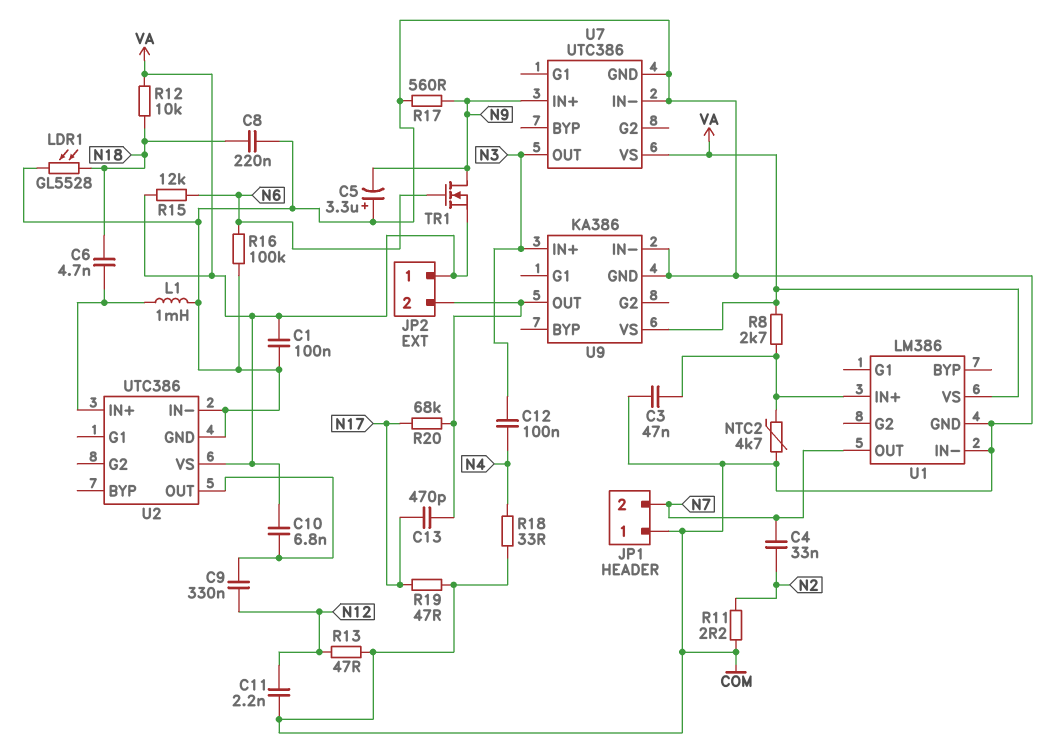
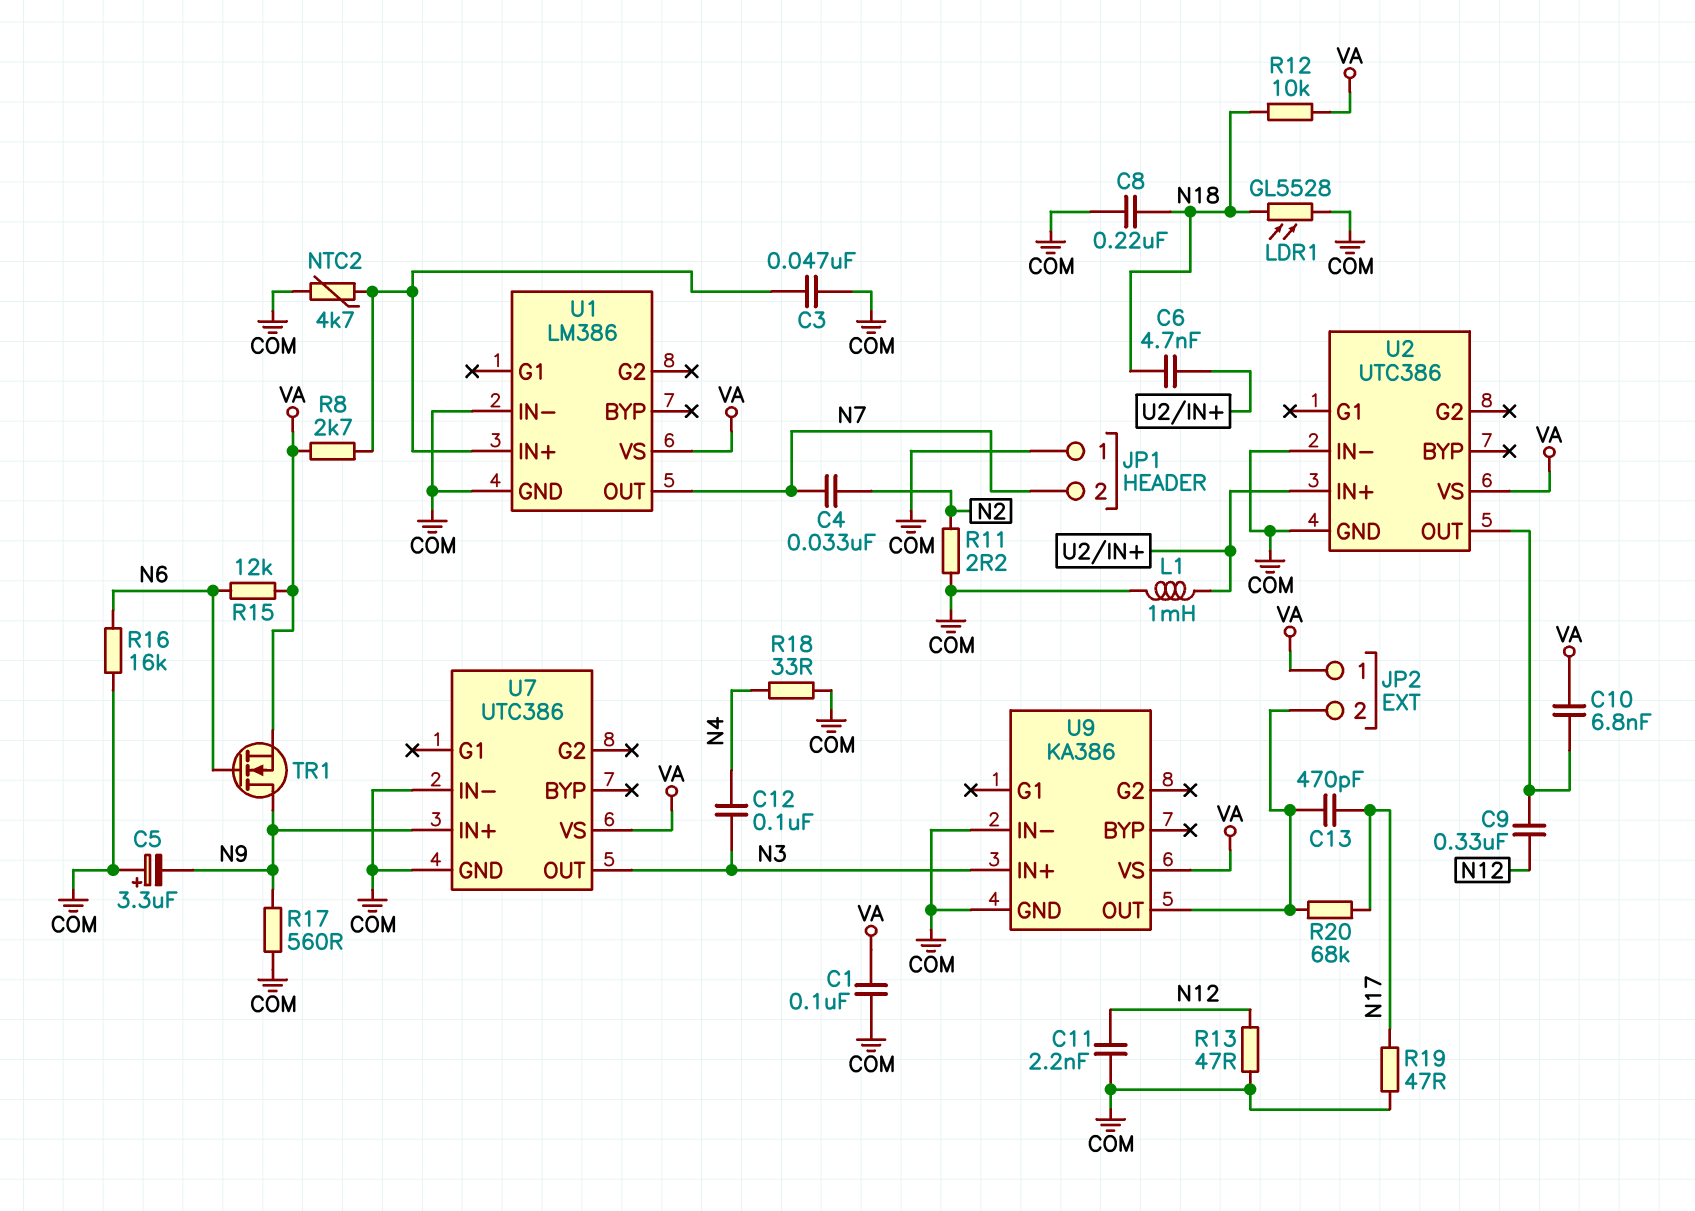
R16: 100k (COM, N6) -> 16k (COM, N6)

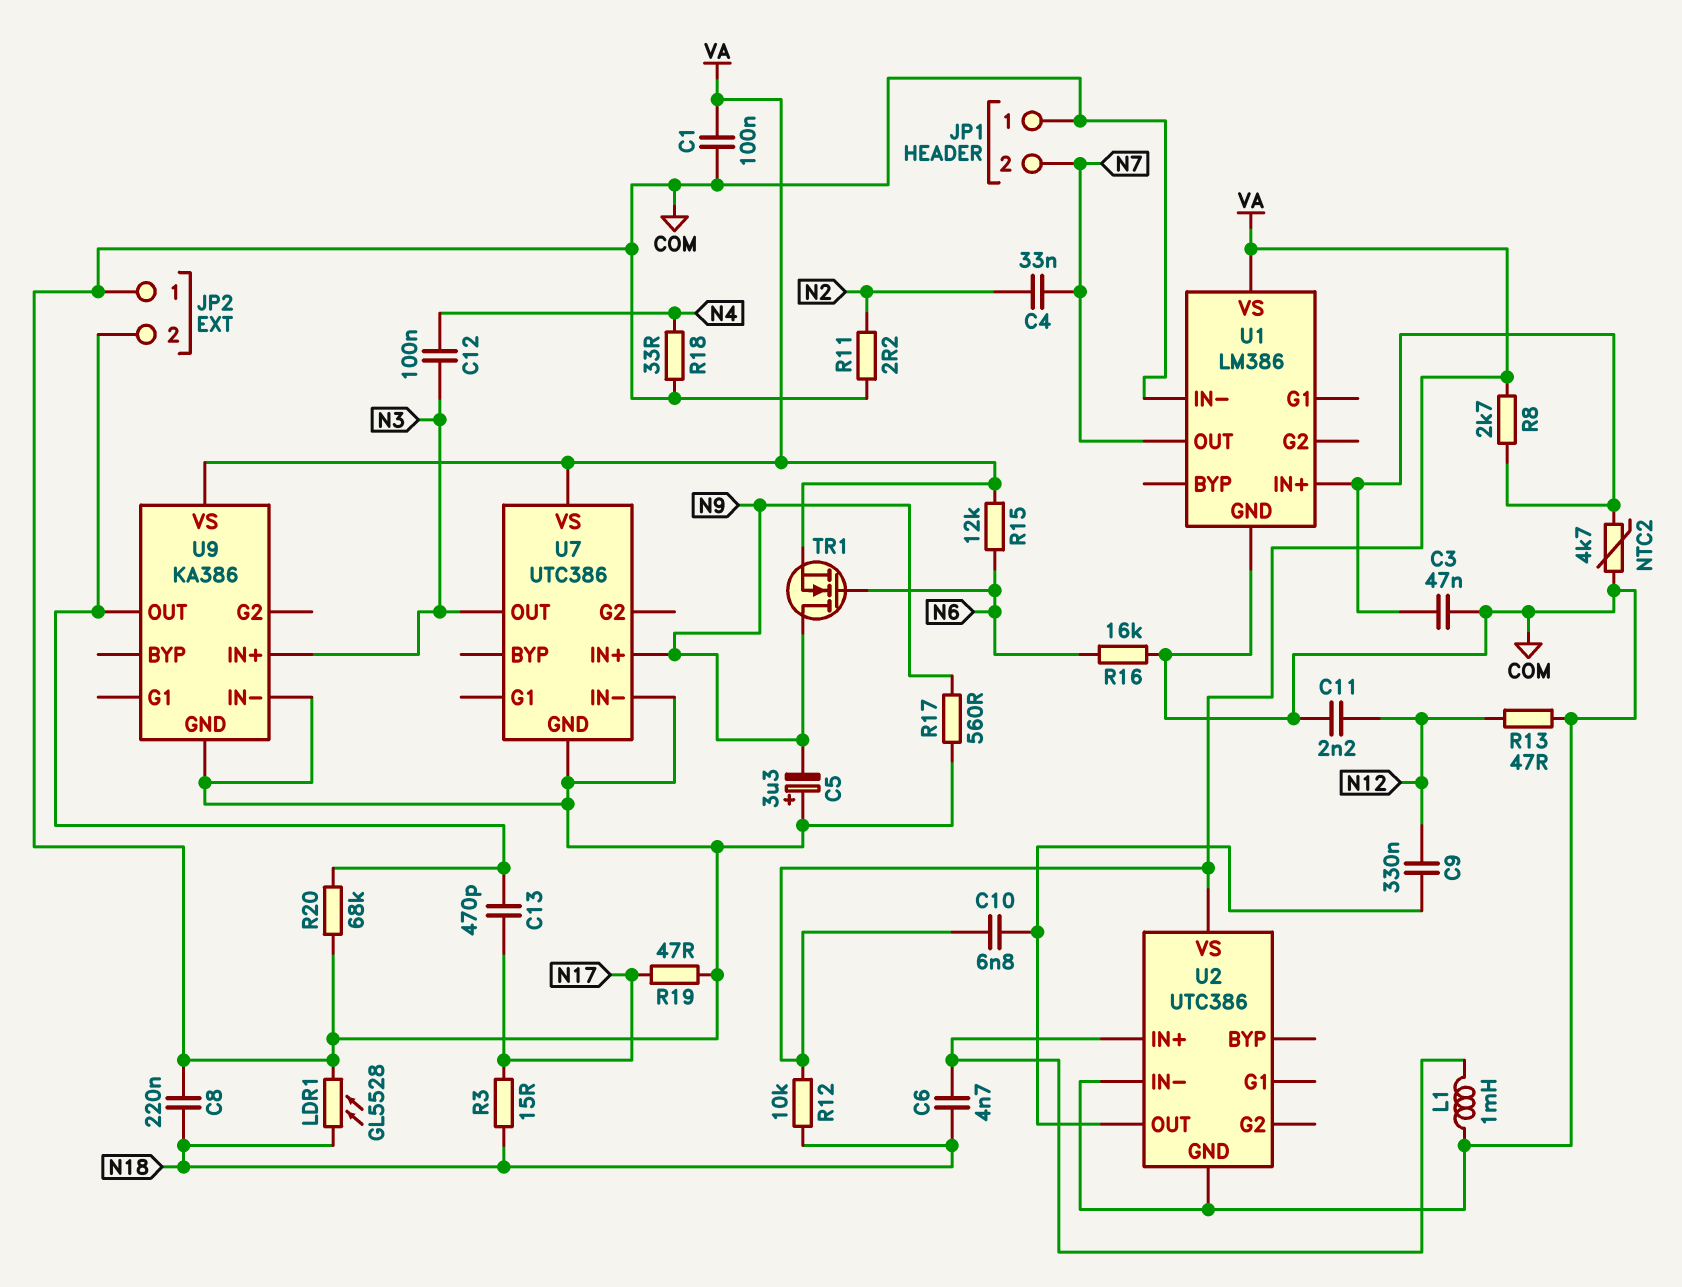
JP2 pin 1: VA -> COM
R3: none -> 15 (N17, N18)
R20: 68k (JP2/2, N17) -> 68k (COM, JP2/2)

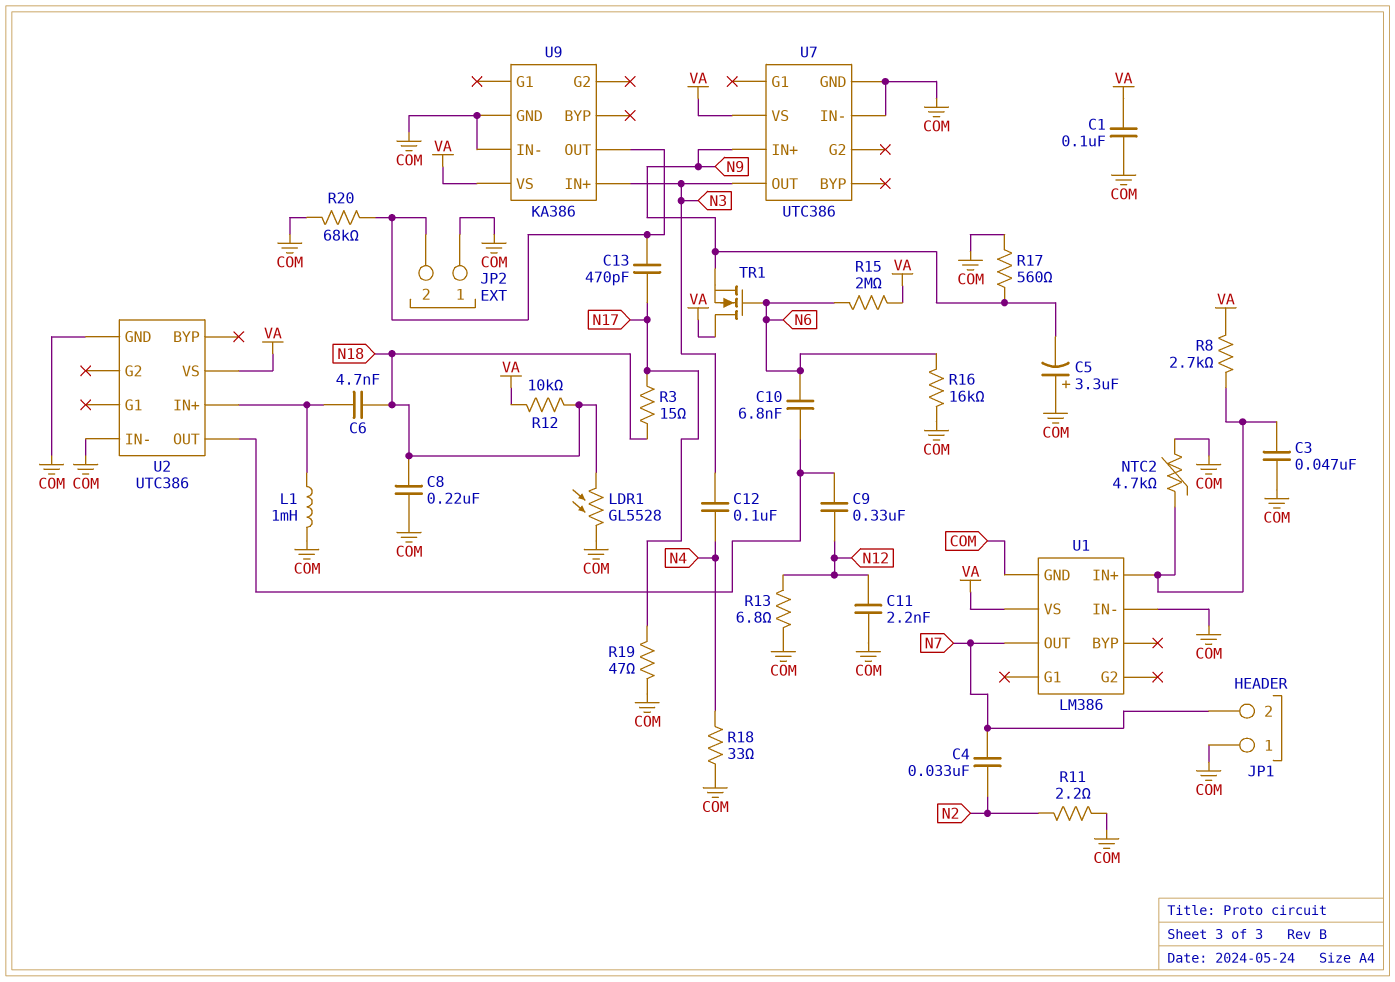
C10: 6.8nF (U2/OUT, VA) -> 6.8nF (N6, U2/OUT)
R13: 47 (COM, N12) -> 6.8 (COM, N12)
R15: 12k (N6, VA) -> 2M (N6, VA)
TR1: NMOS (G N6, D N9, S VA) -> NMOS (G N6, D VA, S N9)

